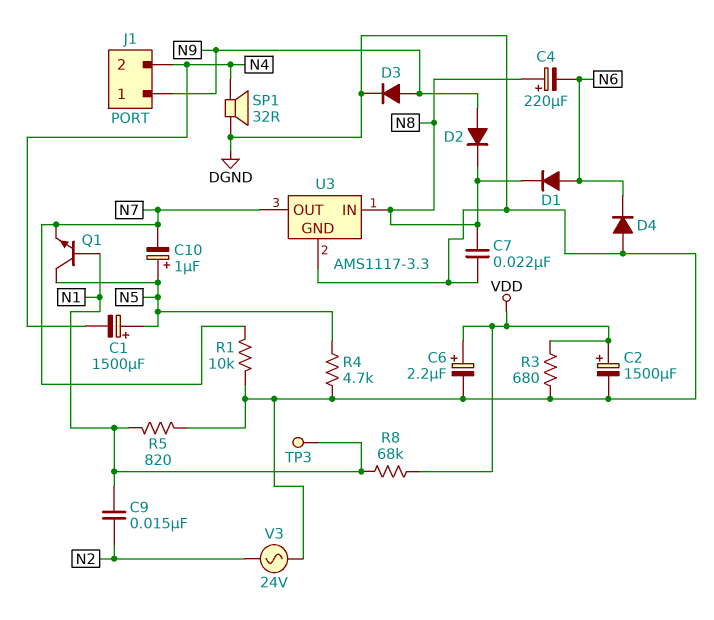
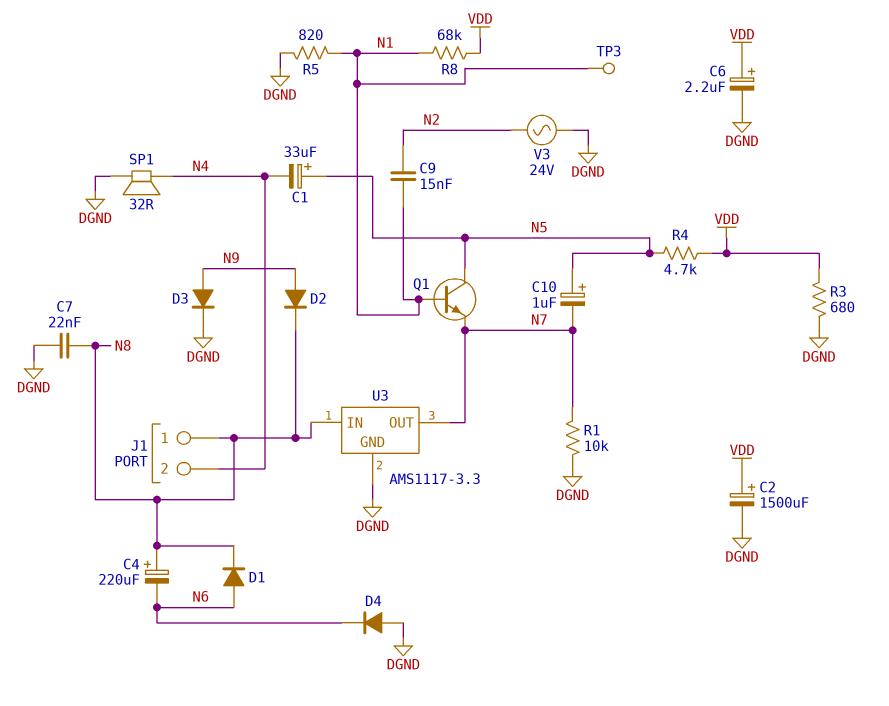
C1: 1500uF (plus N5, minus N4) -> 33uF (plus N5, minus N4)
J1 pin 1: N9 -> N8
R4: 4.7k (DGND, N5) -> 4.7k (N5, VDD)

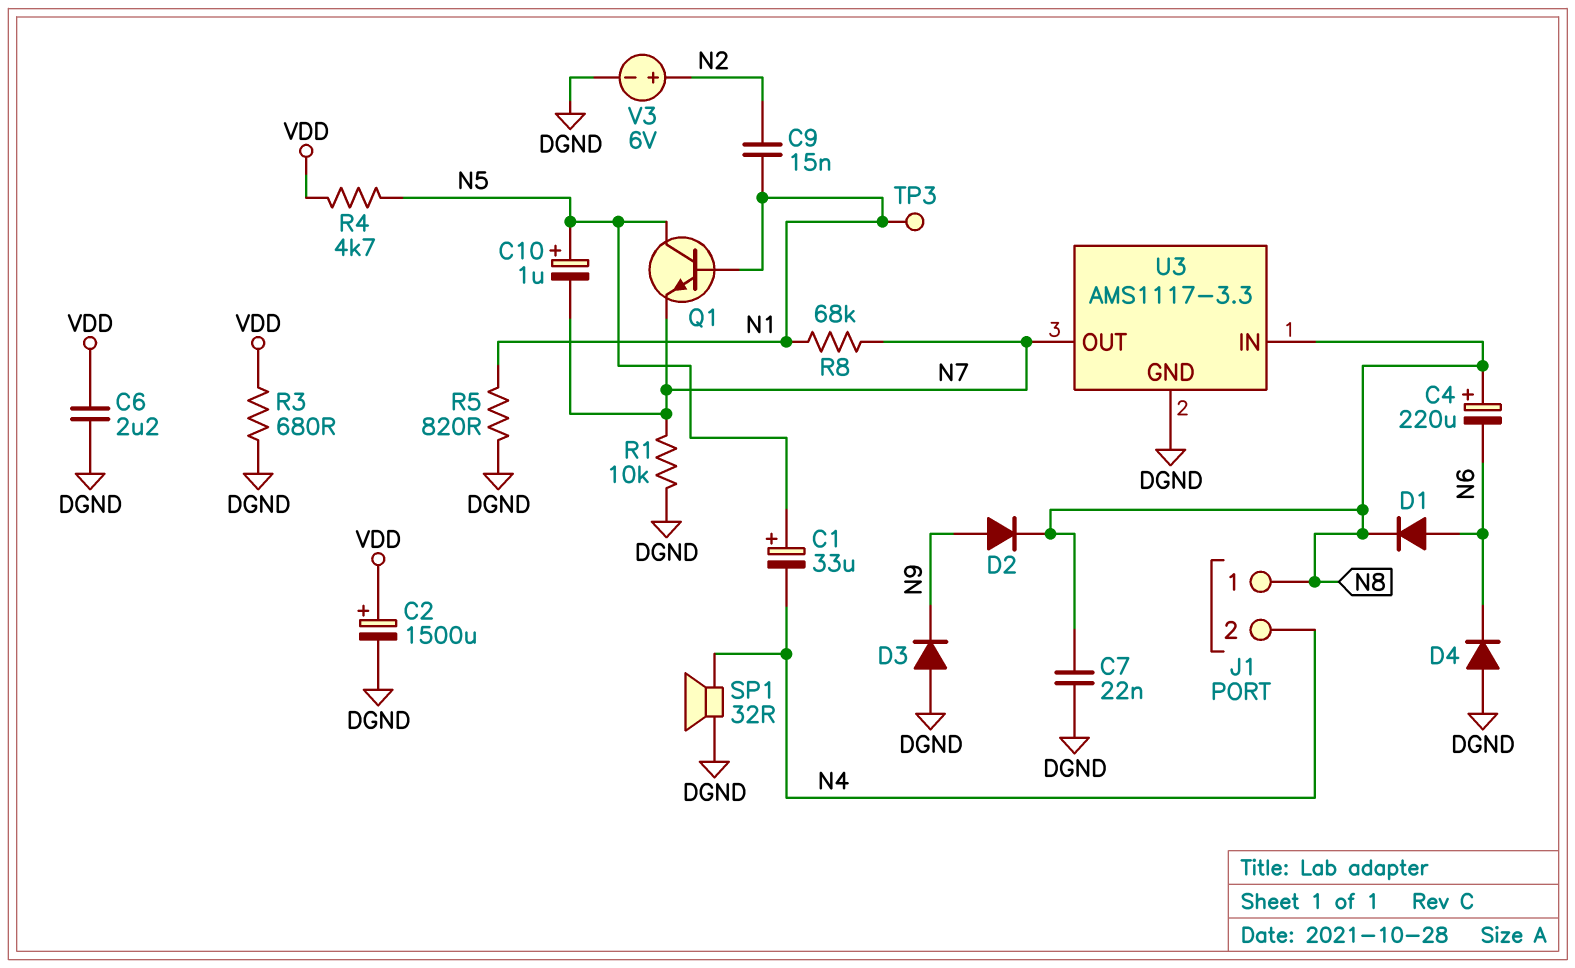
C6: 2.2uF (plus VDD, minus DGND) -> 2.2uF (DGND, VDD)
D3: diode (A N9, K DGND) -> diode (A DGND, K N9)
R8: 68k (N1, VDD) -> 68k (N1, N7)
V3: AC 24V (DGND, N2) -> 6V (plus N2, minus DGND)

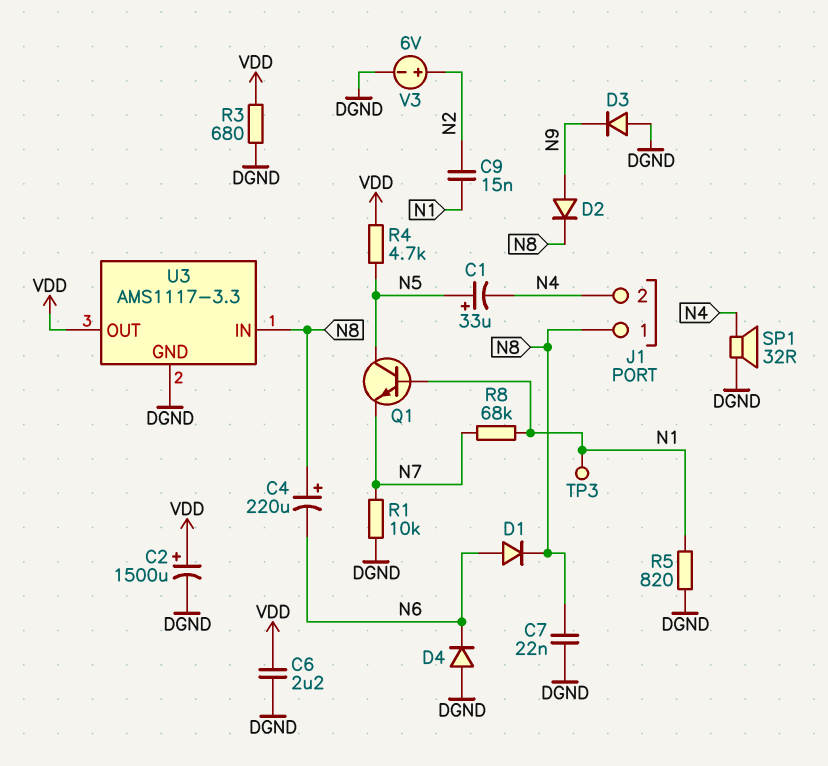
C10: 1uF (plus N5, minus N7) -> none
U3 pin OUT: N7 -> VDD

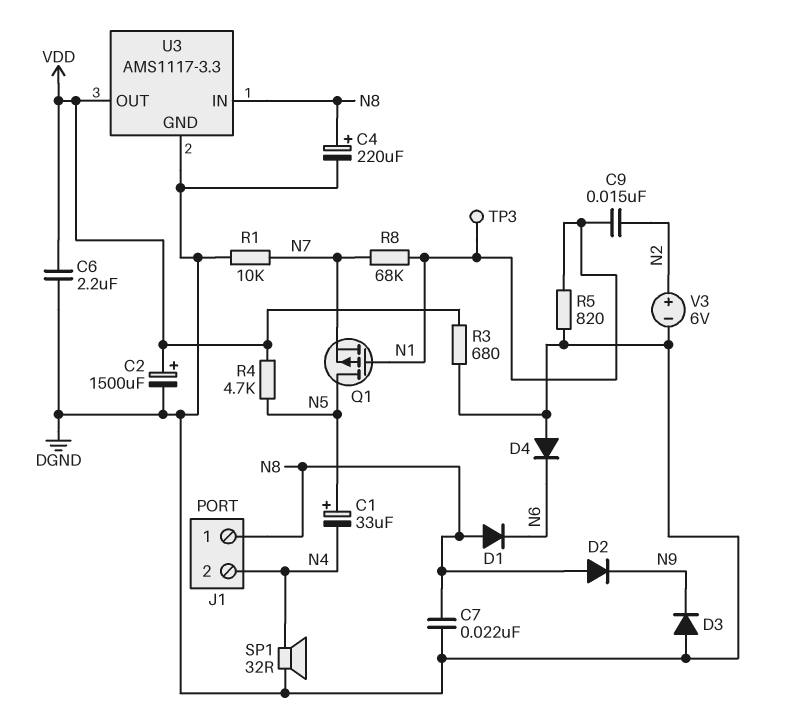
C4: 220uF (plus N8, minus N6) -> 220uF (plus N8, minus DGND)
D1: diode (A N6, K N8) -> diode (A N8, K N6)
D2: diode (A N9, K N8) -> diode (A N8, K N9)
Q1: NPN (B N1, C N5, E N7) -> PMOS (G N1, D N5, S N7)

